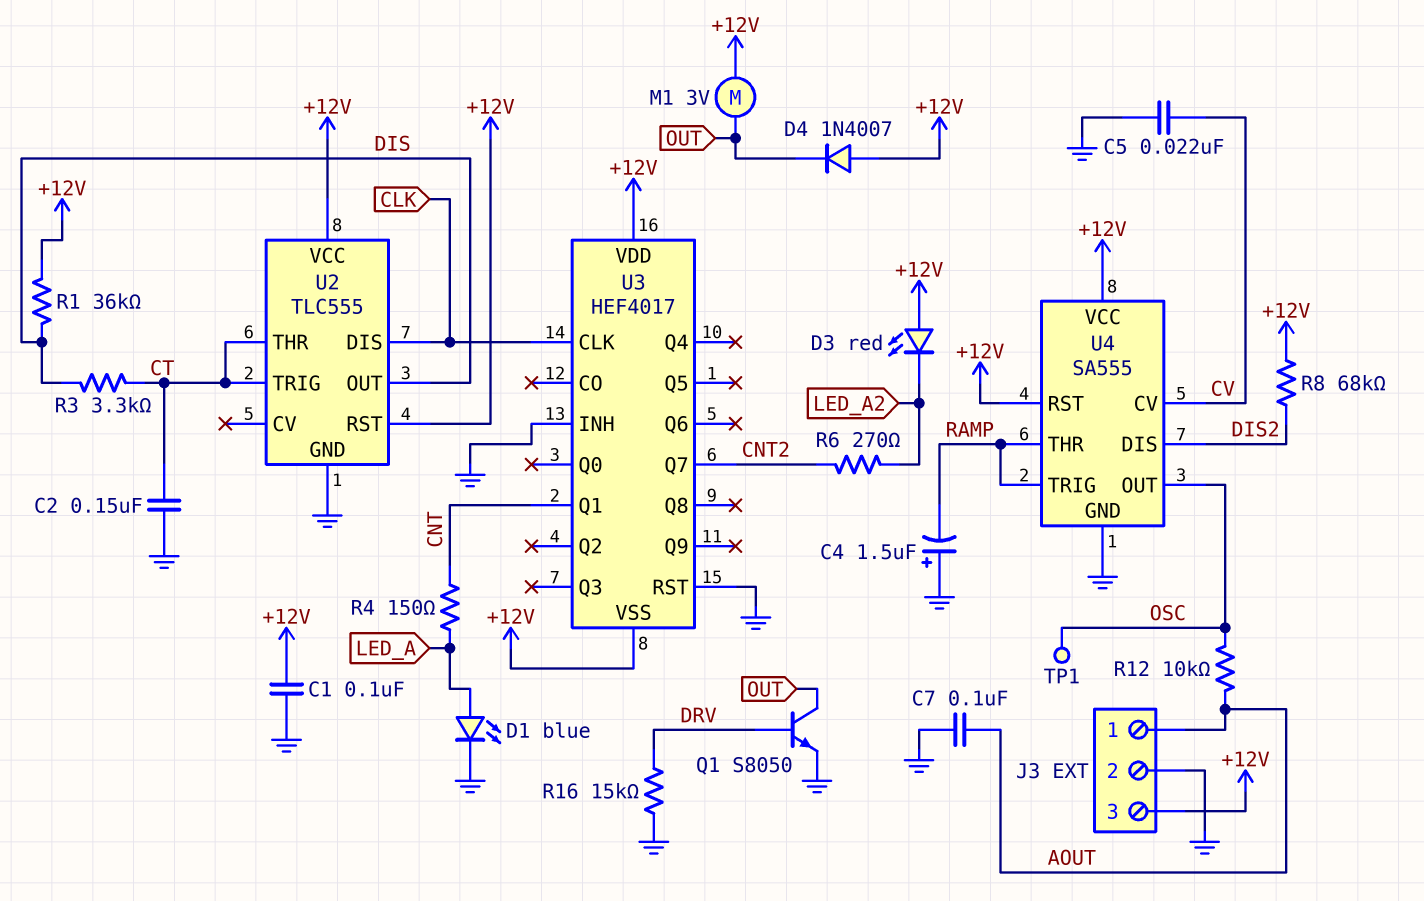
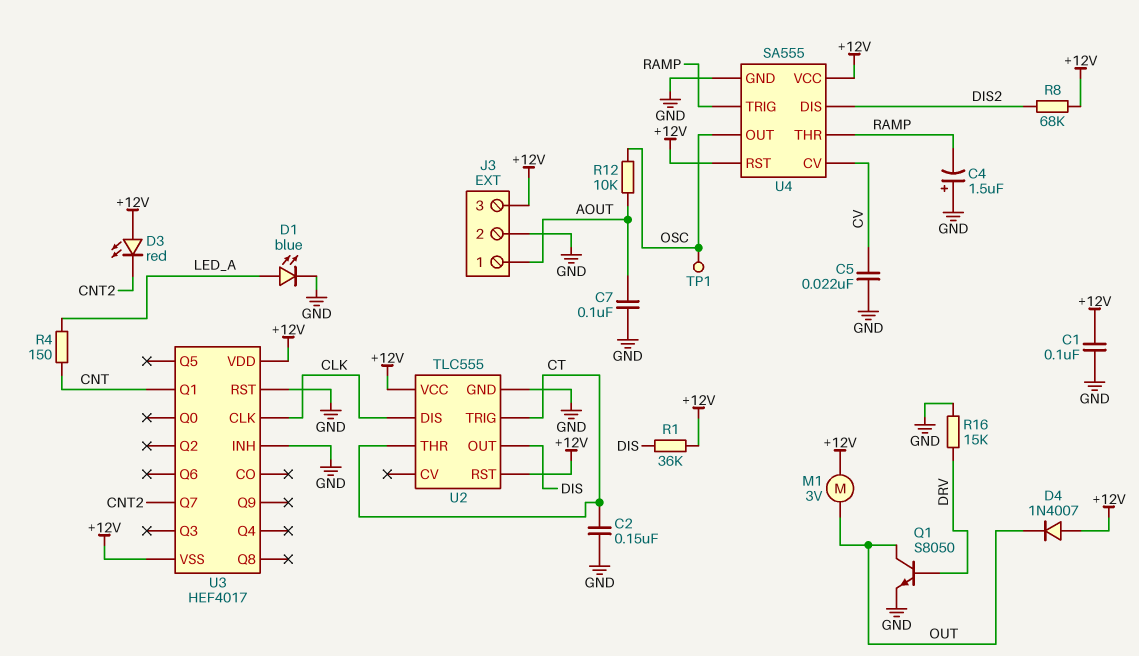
D3: LED red (A +12V, K LED_A2) -> LED red (A +12V, K CNT2)
R3: 3.3k (CT, DIS) -> none
R6: 270 (CNT2, LED_A2) -> none

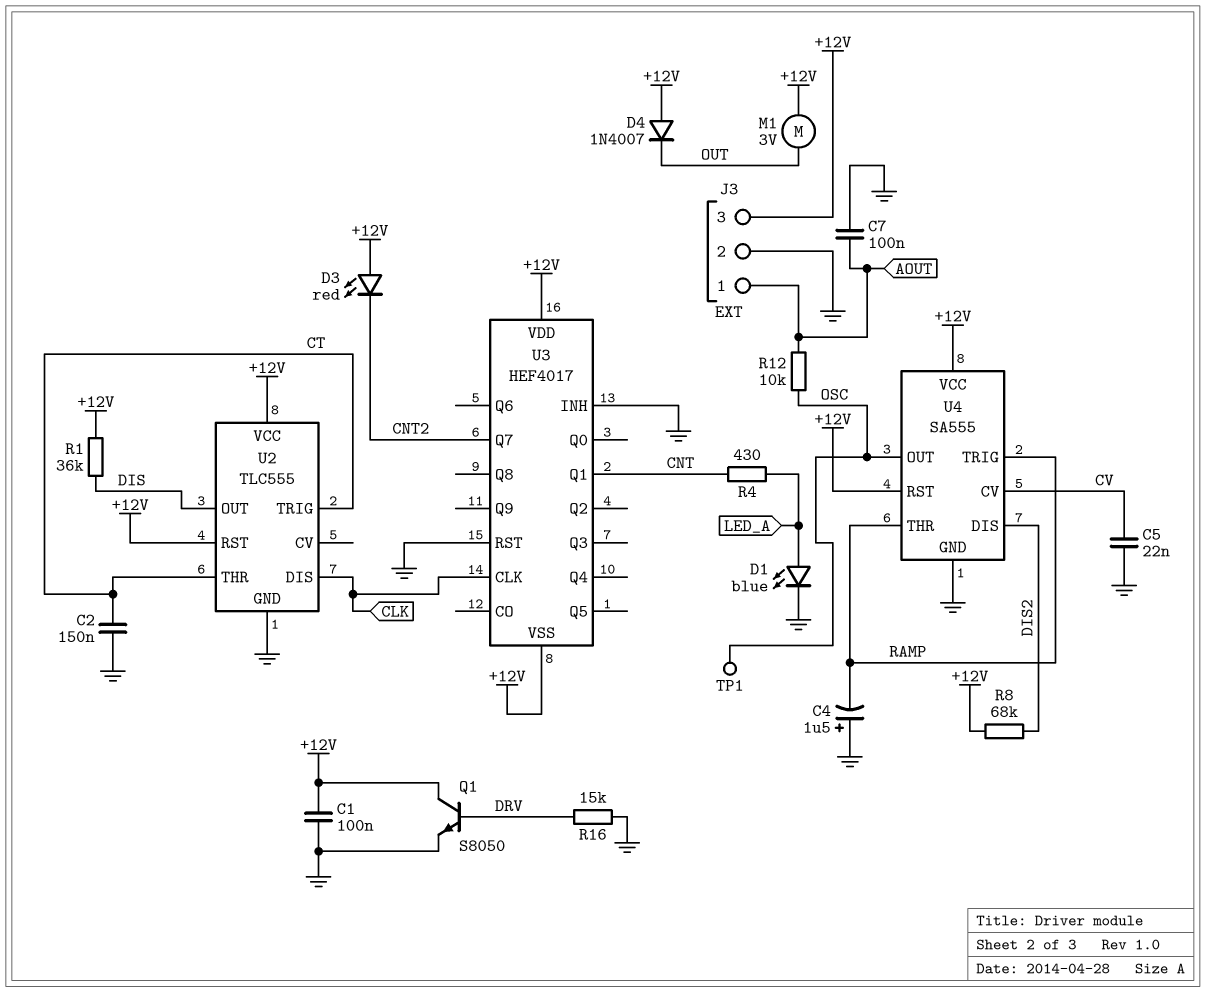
Q1: NPN S8050 (B DRV, C OUT, E GND) -> NPN S8050 (B DRV, C +12V, E GND)
R4: 150 (CNT, LED_A) -> 430 (CNT, LED_A)

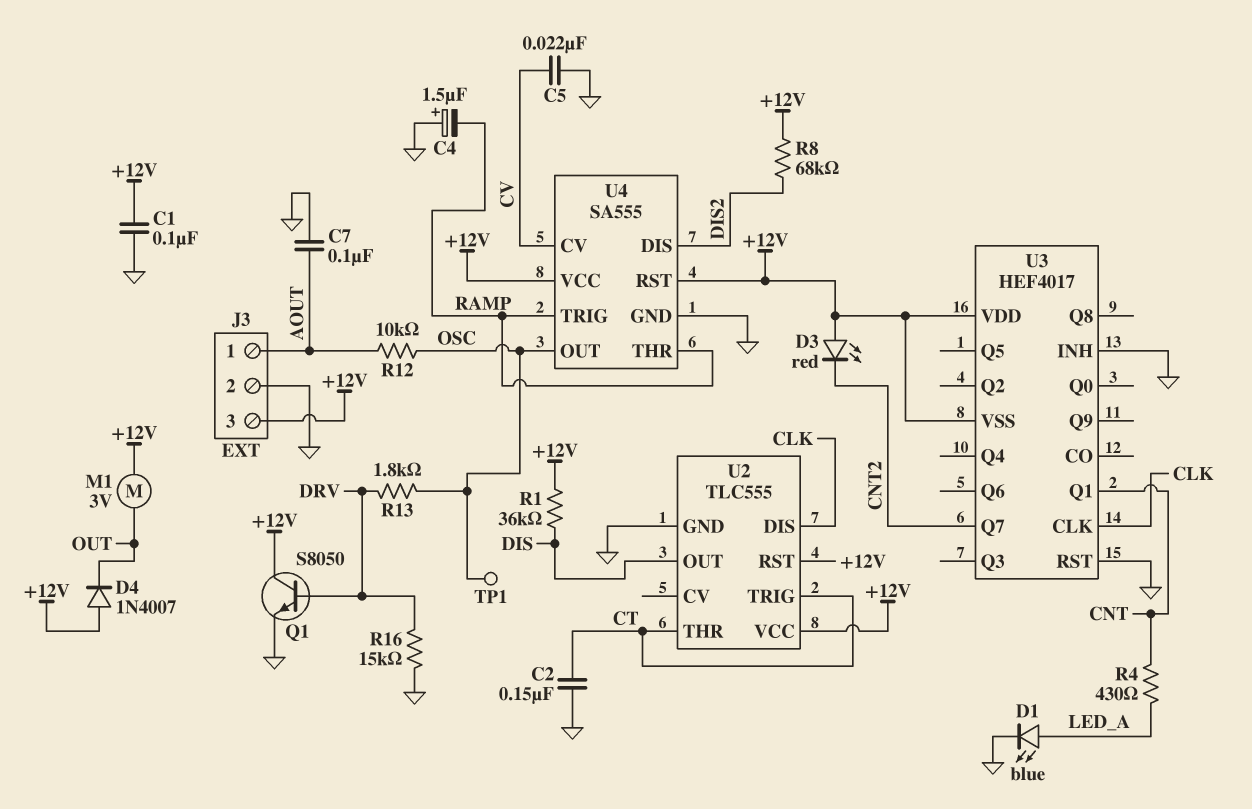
R13: none -> 1.8k (DRV, OSC)

